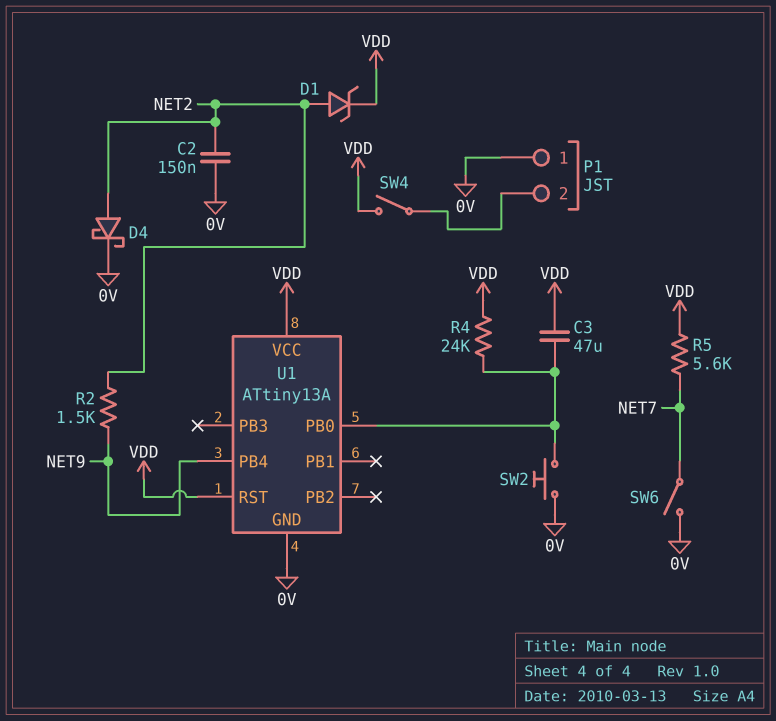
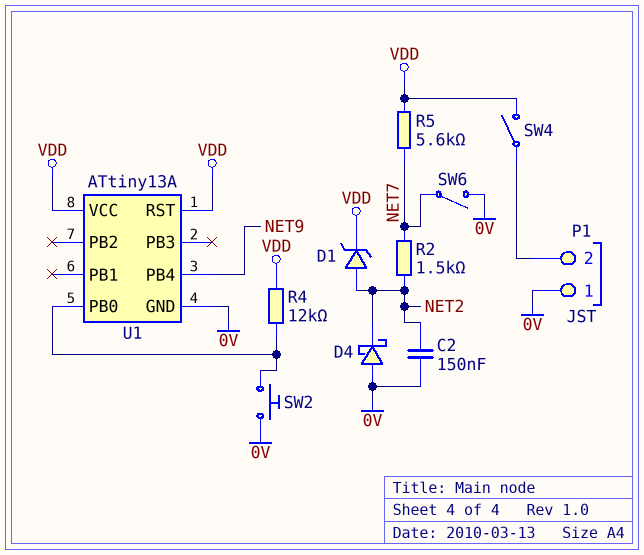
C3: 47uF (U1/PB0, VDD) -> none
D4: schottky (A NET2, K 0V) -> schottky (A 0V, K NET2)
R2: 1.5k (NET2, NET9) -> 1.5k (NET2, NET7)
R4: 24k (U1/PB0, VDD) -> 12k (U1/PB0, VDD)

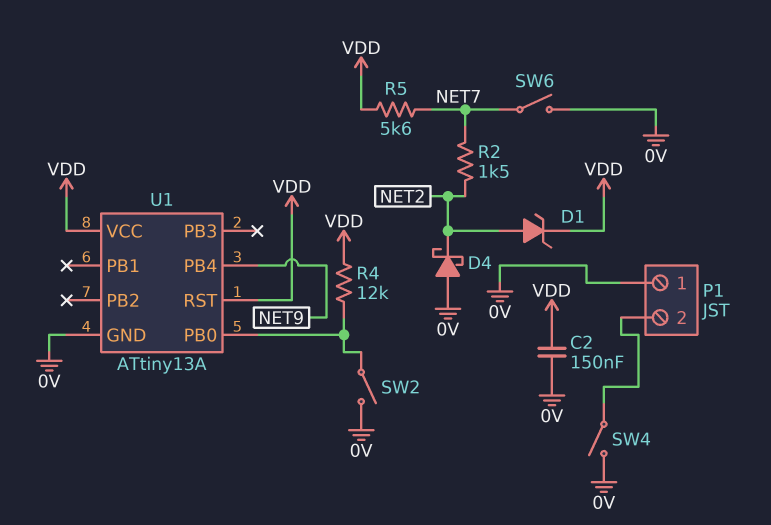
C2: 150nF (0V, NET2) -> 150nF (0V, VDD)
SW2: button (0V, U1/PB0) -> switch (0V, U1/PB0)
SW4: switch (P1/2, VDD) -> switch (0V, P1/2)

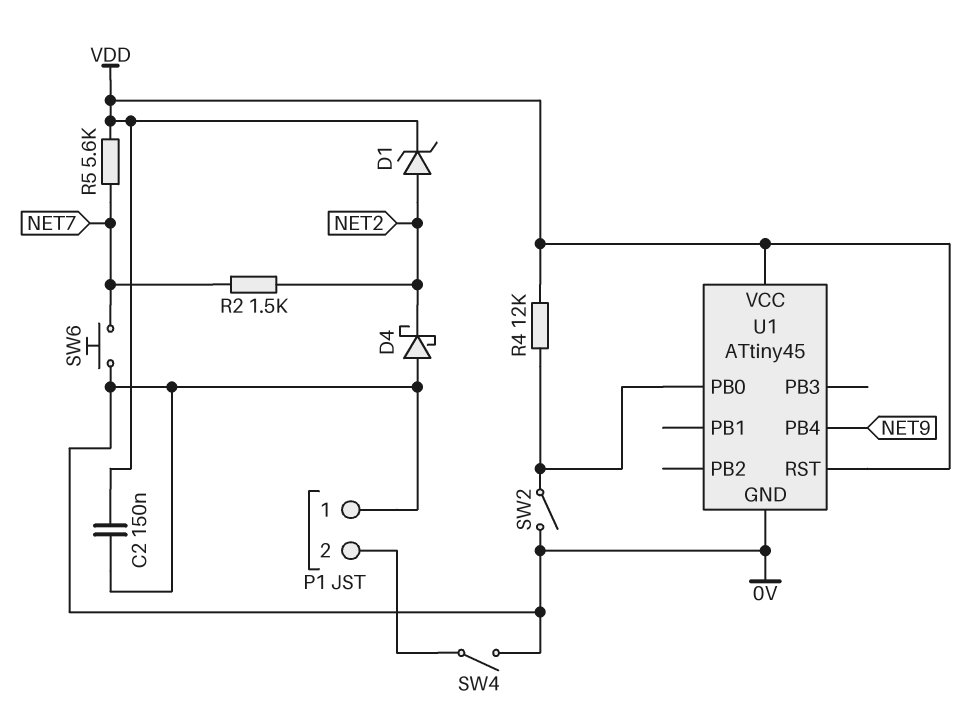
SW6: switch (0V, NET7) -> button (0V, NET7)
U1: ATtiny13A -> ATtiny45

